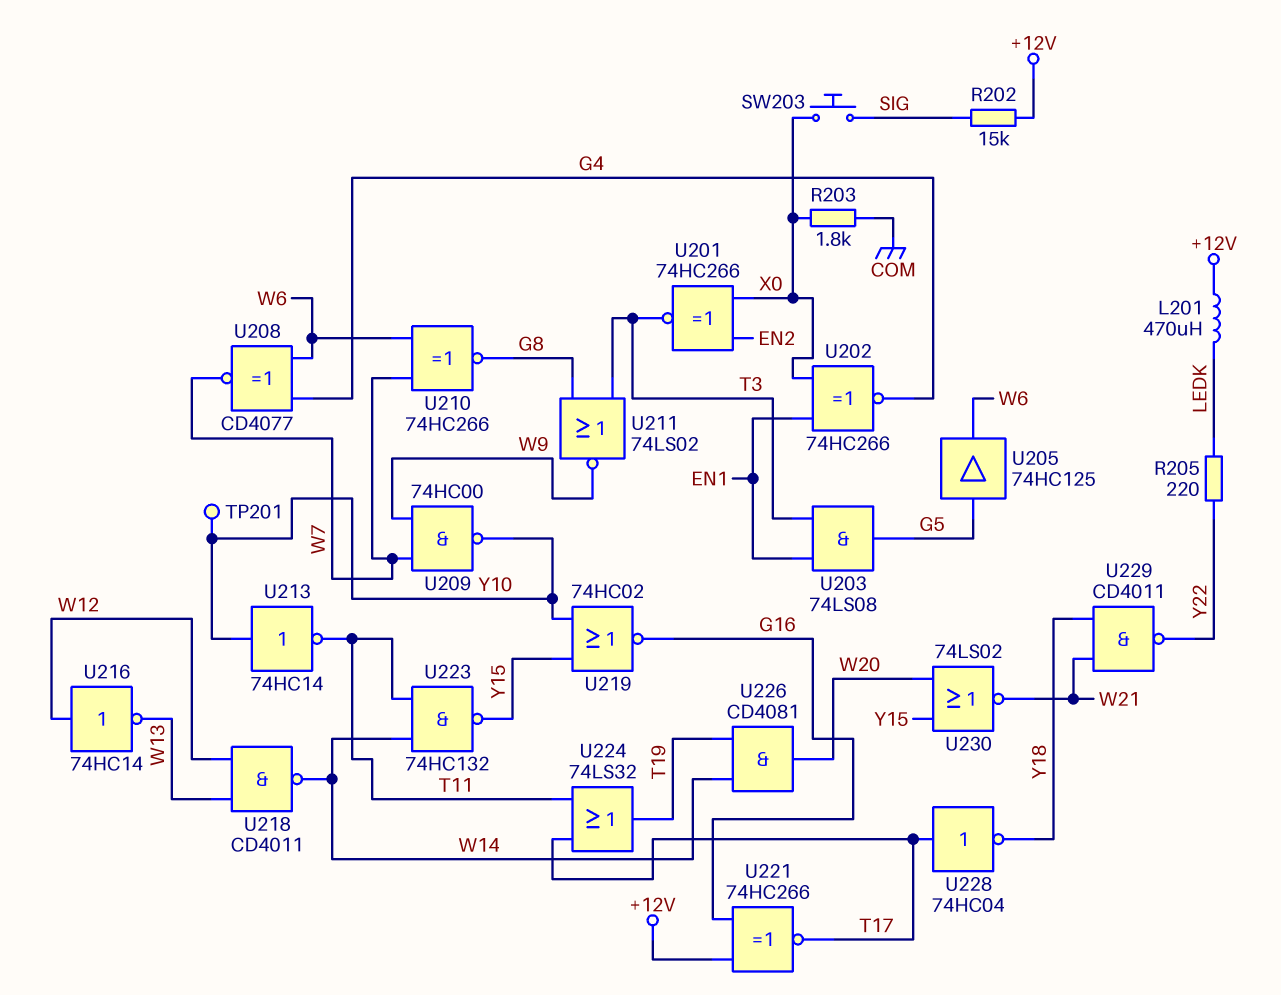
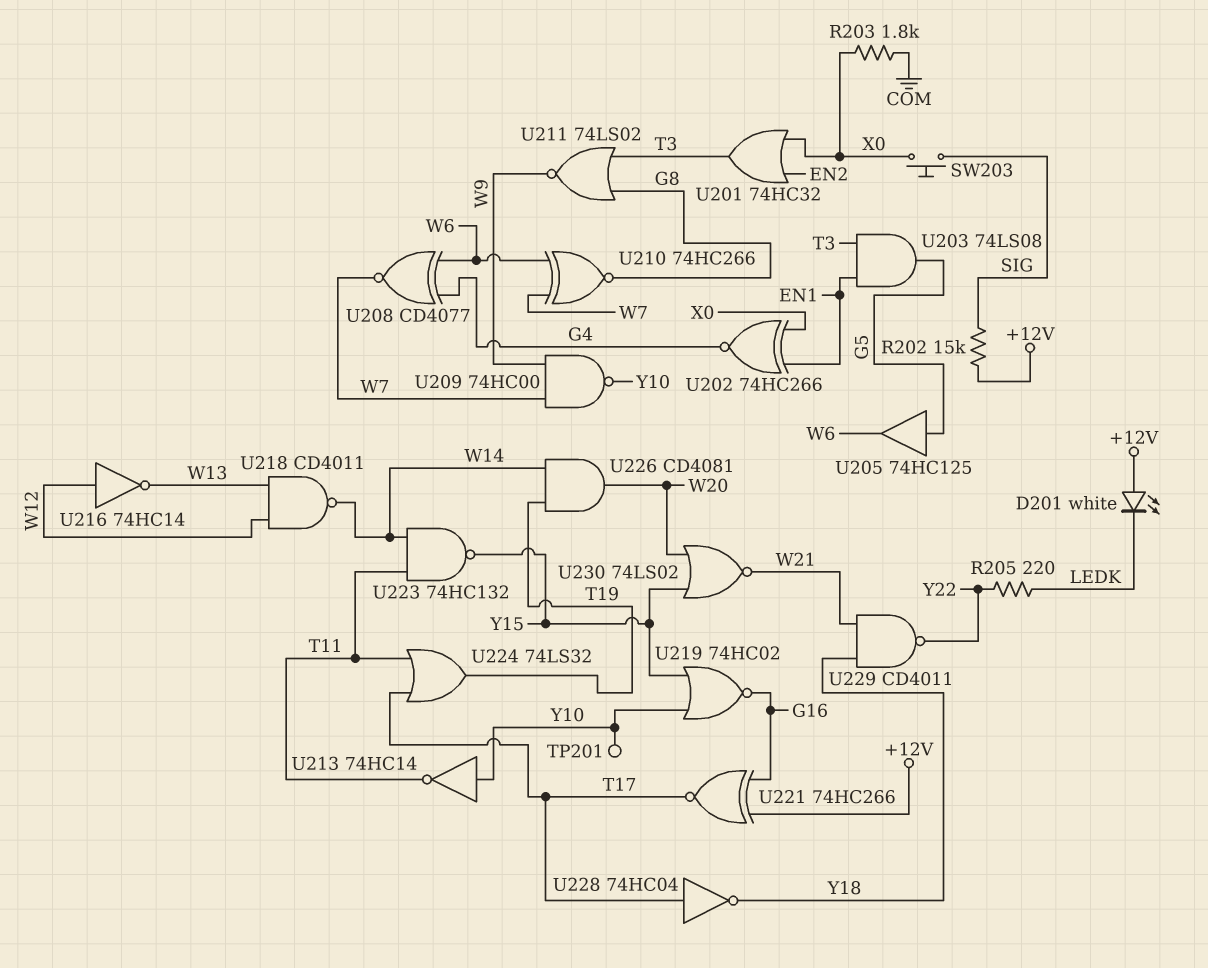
D201: none -> LED white (A +12V, K LEDK)
L201: 470uH (+12V, LEDK) -> none
U201: XNOR 74HC266 (in EN2, in X0, out T3) -> OR 74HC32 (in EN2, in X0, out T3)

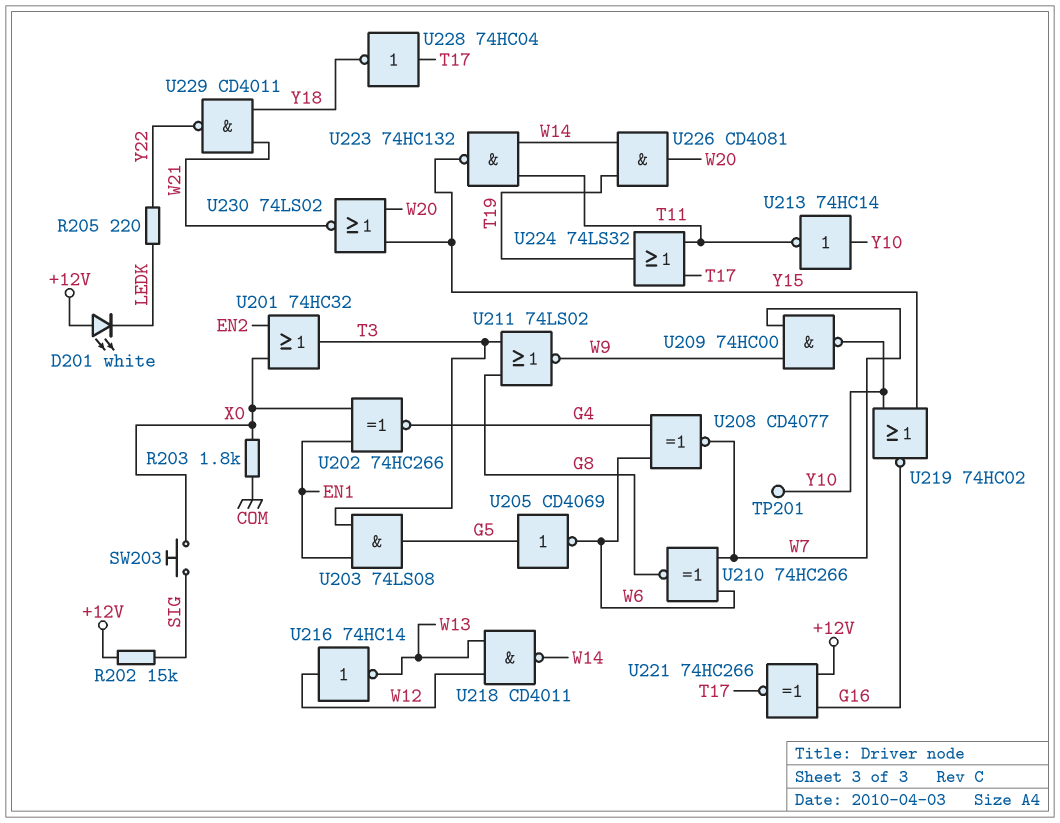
U205: buffer 74HC125 (in G5, out W6) -> NOT CD4069 (in G5, out W6)

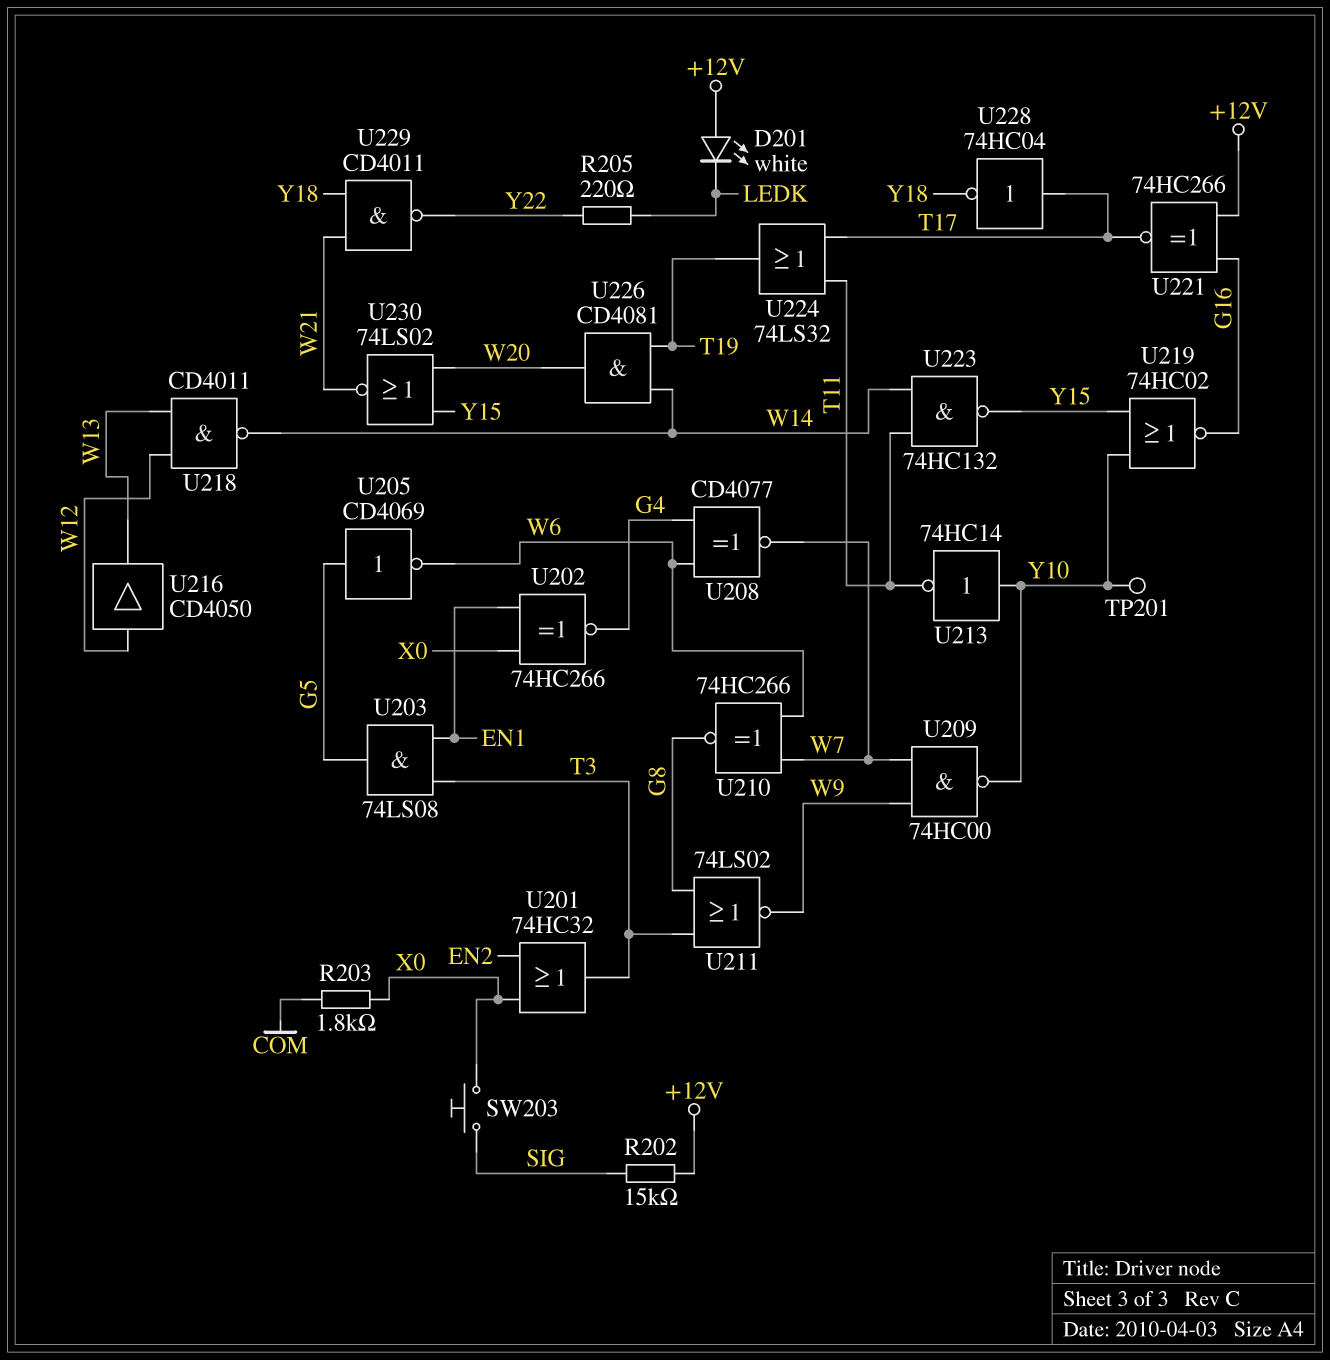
U216: NOT 74HC14 (in W12, out W13) -> buffer CD4050 (in W12, out W13)

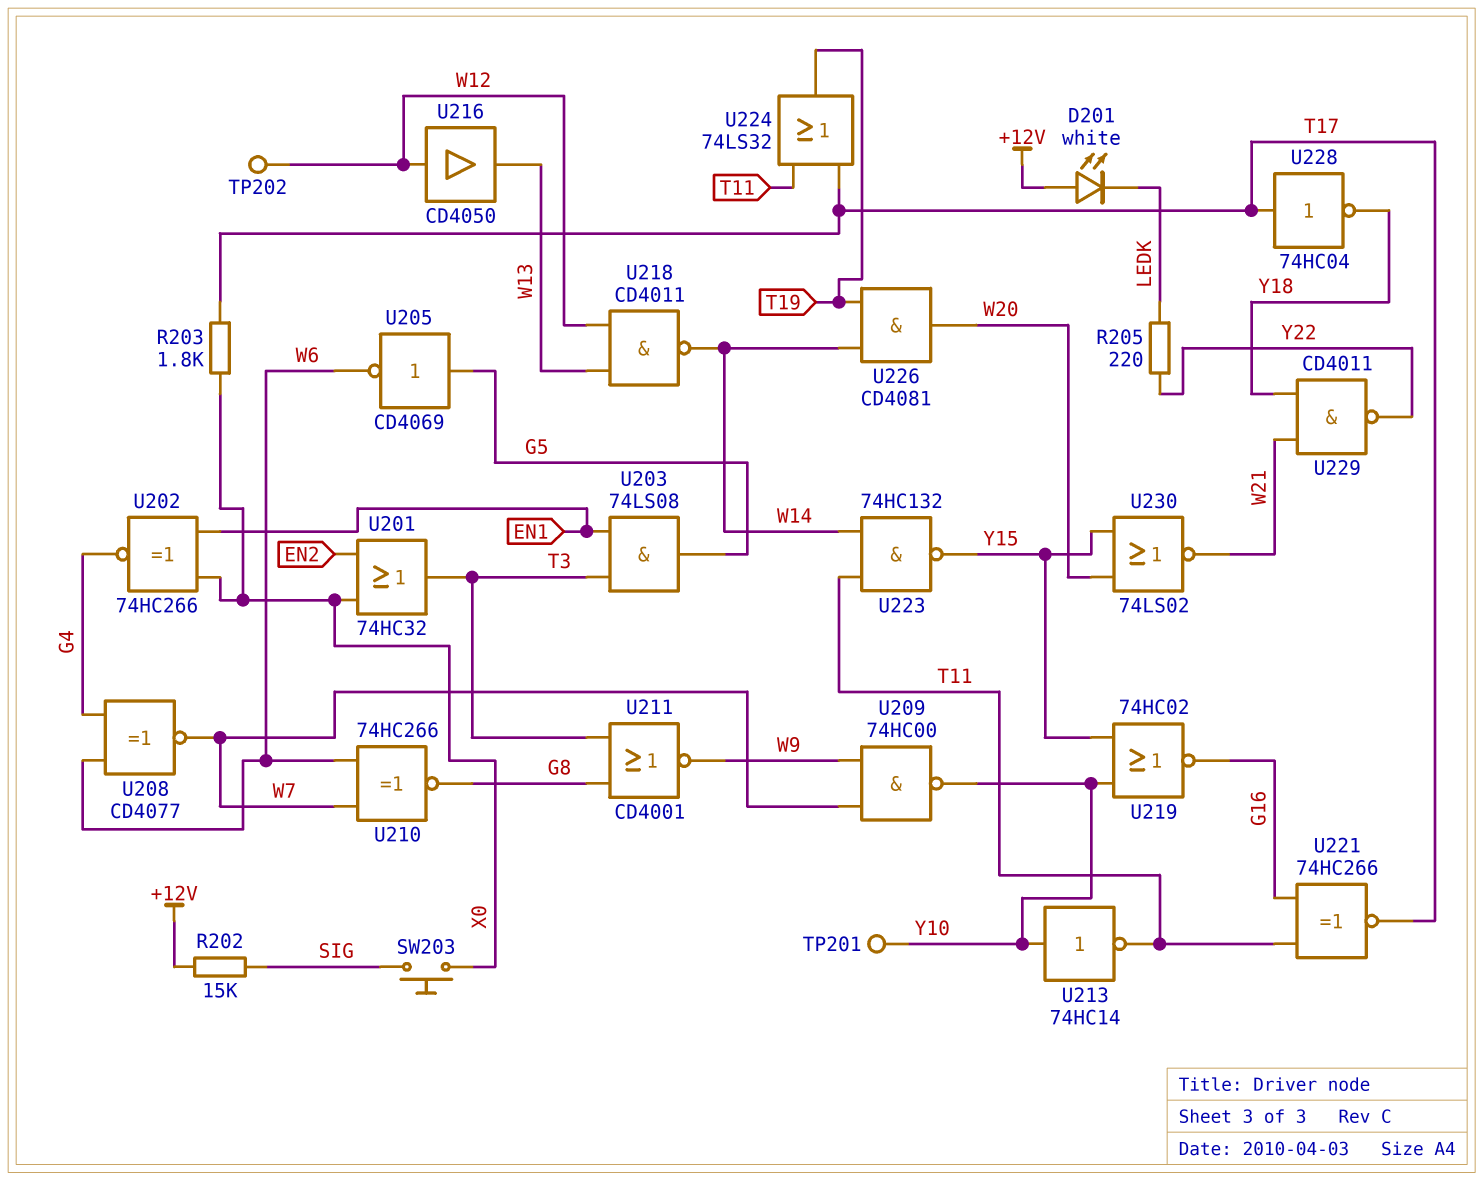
R203: 1.8k (COM, X0) -> 1.8k (T17, X0)
TP202: none -> test point (W12)
U211: NOR 74LS02 (in G8, in T3, out W9) -> NOR CD4001 (in G8, in T3, out W9)
U221: XNOR 74HC266 (in +12V, in G16, out T17) -> XNOR 74HC266 (in G16, in T11, out T17)

